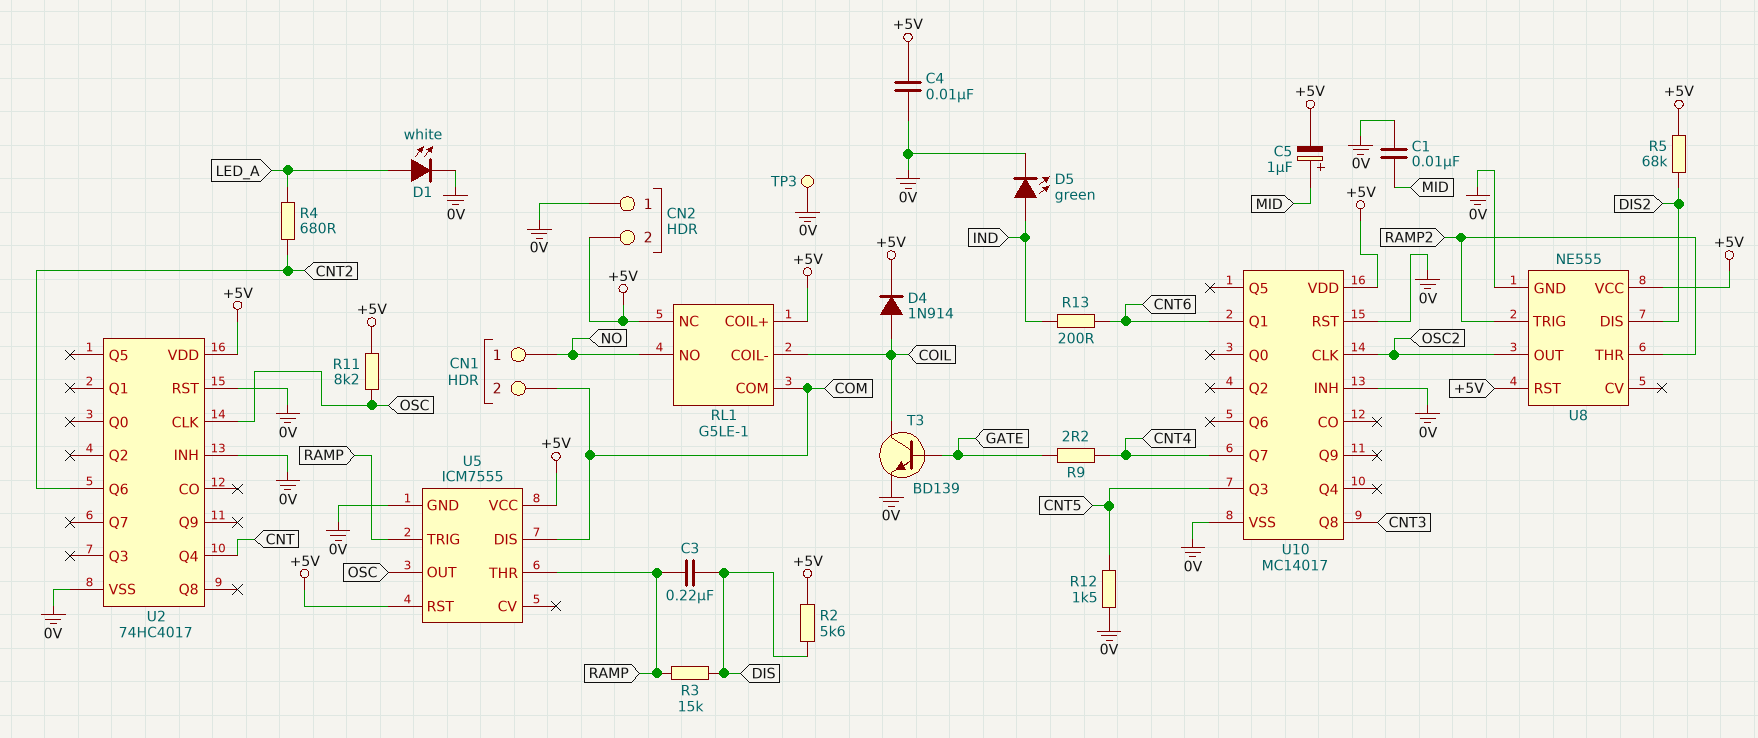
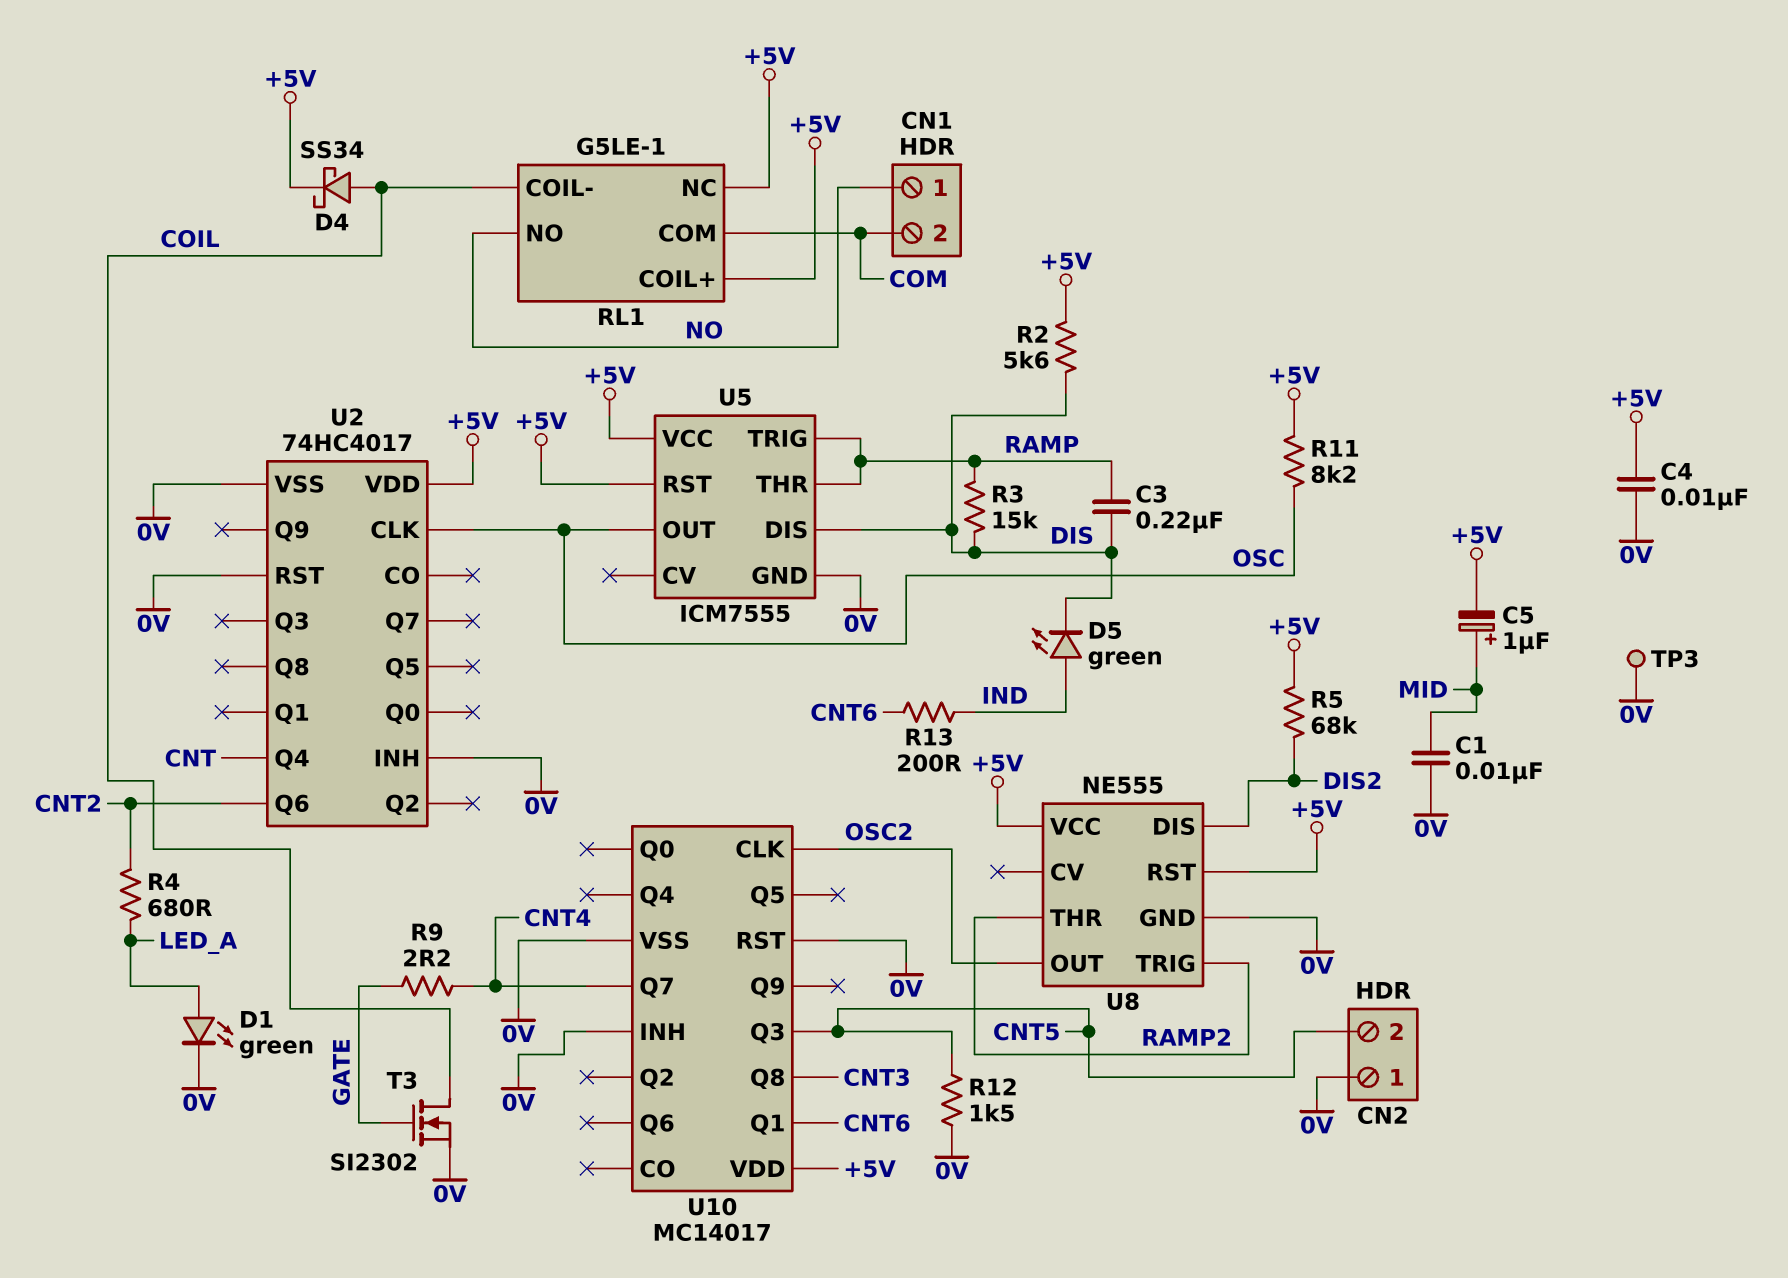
CN2 pin 2: +5V -> CNT5
D1: LED white (A LED_A, K 0V) -> LED green (A LED_A, K 0V)
D4: diode 1N914 (A COIL, K +5V) -> schottky SS34 (A COIL, K +5V)
D5: LED green (A IND, K 0V) -> LED green (A IND, K DIS)
T3: NPN BD139 (B GATE, C COIL, E 0V) -> NMOS SI2302 (G GATE, D COIL, S 0V)
U5 pin DIS: COM -> DIS

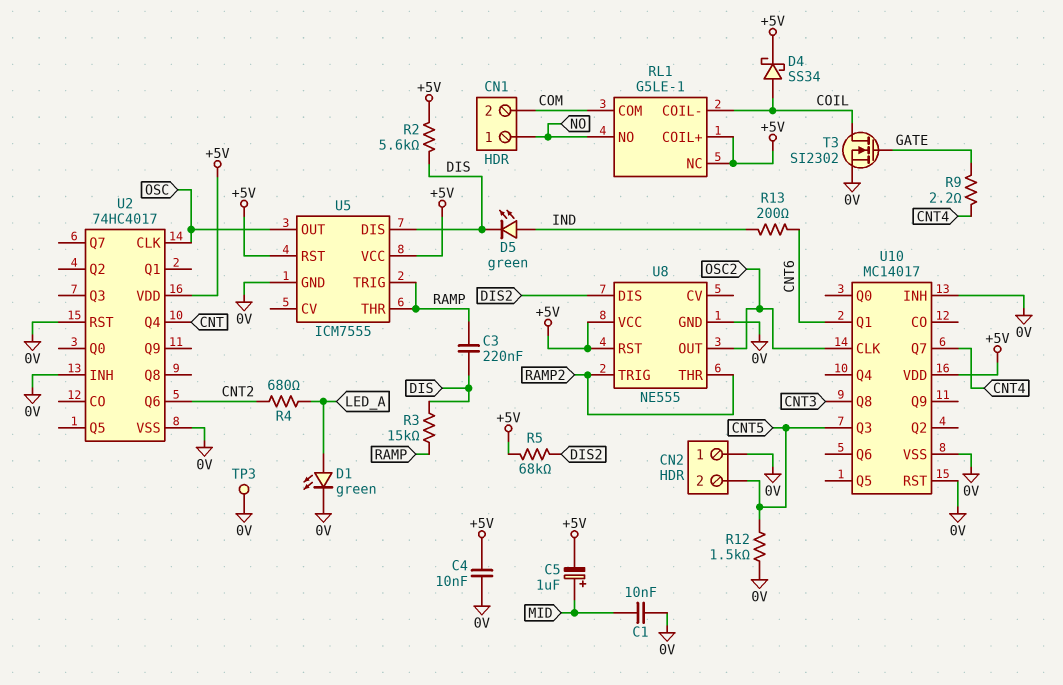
R11: 8.2k (+5V, OSC) -> none

